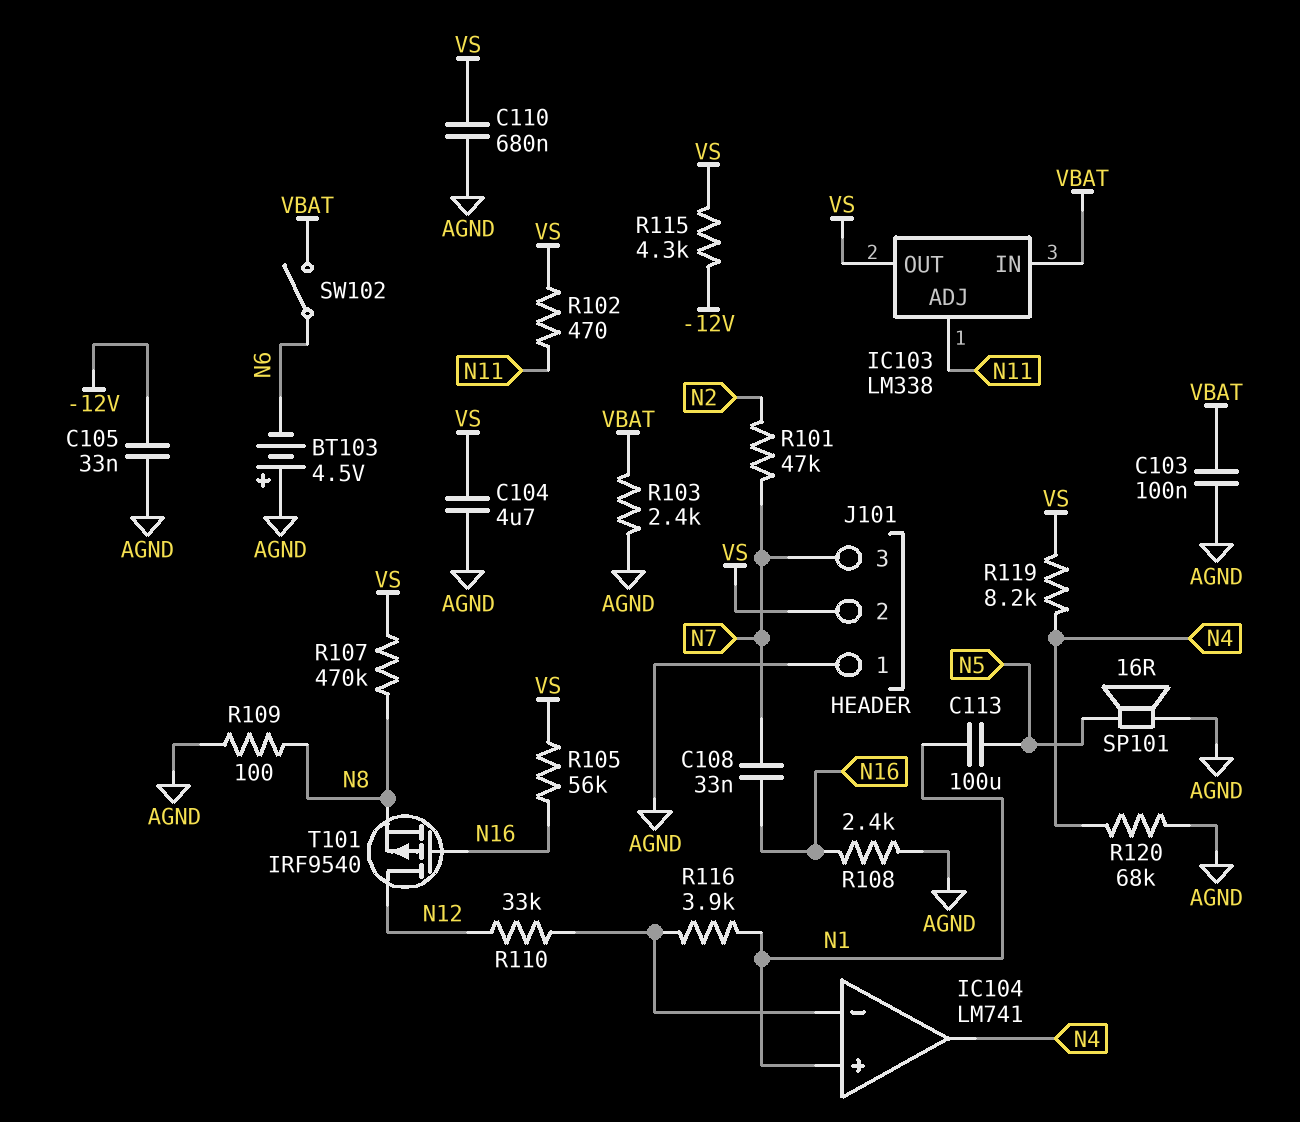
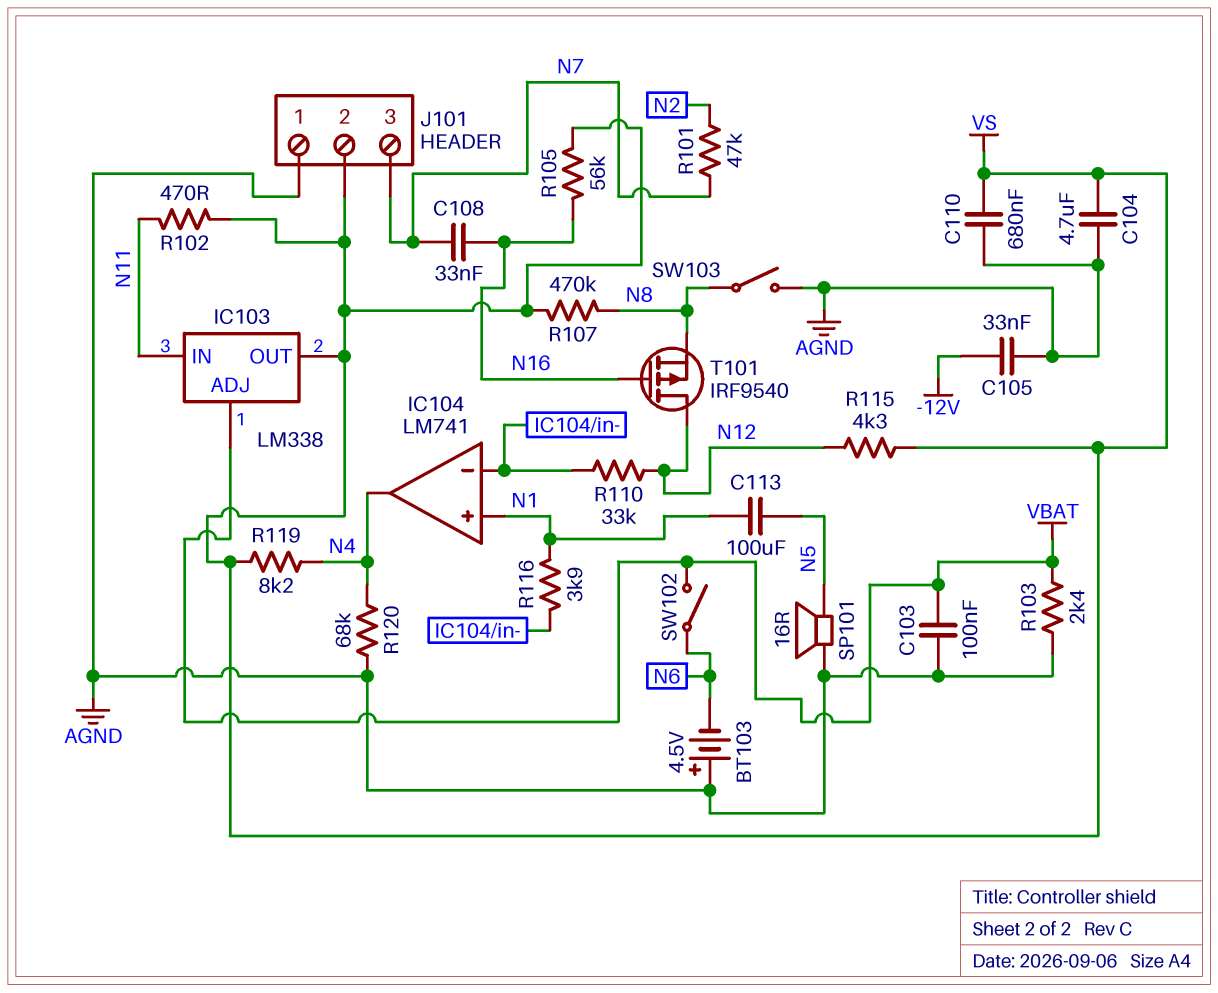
IC103 pin ADJ: N11 -> VBAT
IC103 pin IN: VBAT -> N11
R108: 2.4k (AGND, N16) -> none
R109: 100 (AGND, N8) -> none
R115: 4.3k (-12V, VS) -> 4.3k (N12, VS)
SW103: none -> switch (AGND, N8)

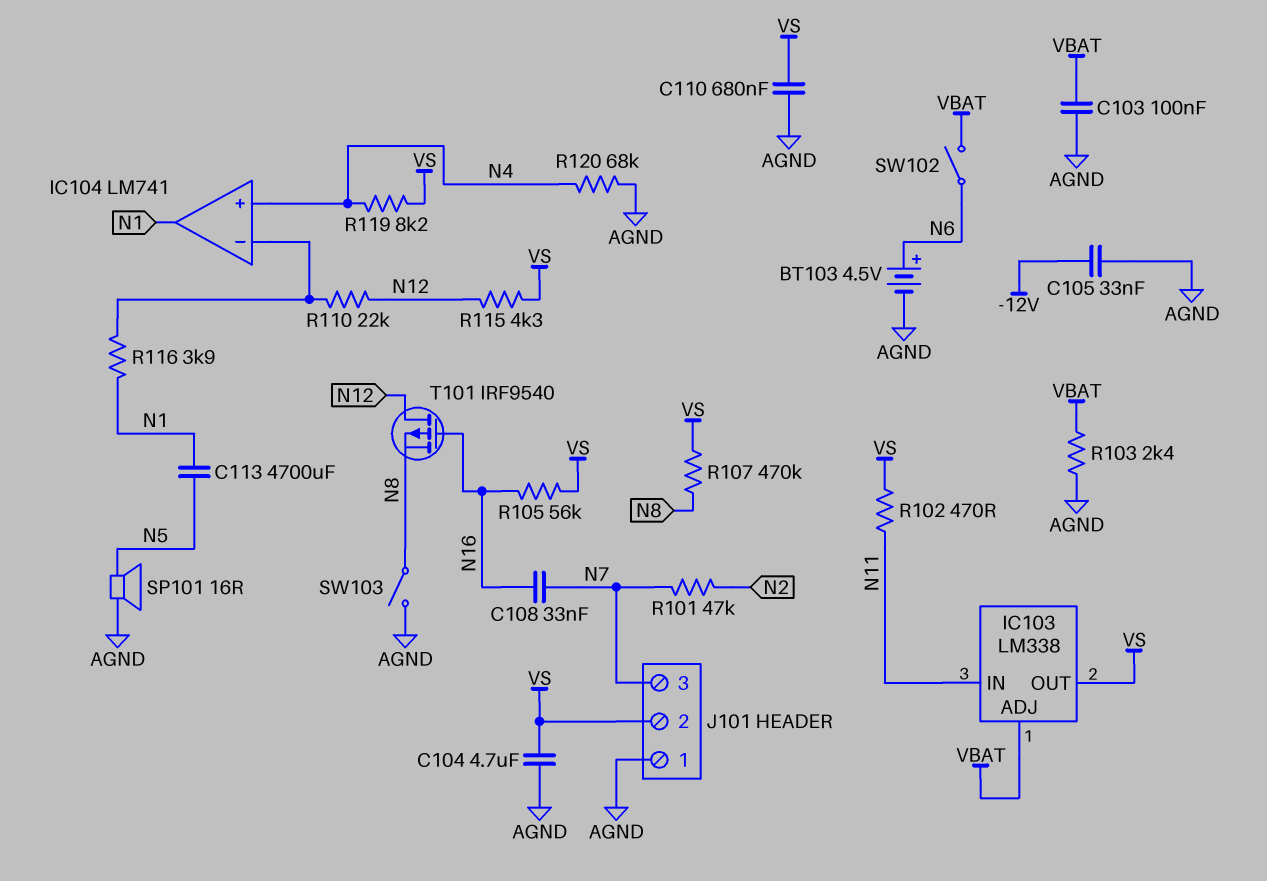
BT103: 4.5V (plus AGND, minus N6) -> 4.5V (plus N6, minus AGND)
C113: 100uF (N1, N5) -> 4700uF (N1, N5)
IC104 pin in+: N1 -> N4
IC104 pin out: N4 -> N1
R110: 33k (IC104/in-, N12) -> 22k (IC104/in-, N12)

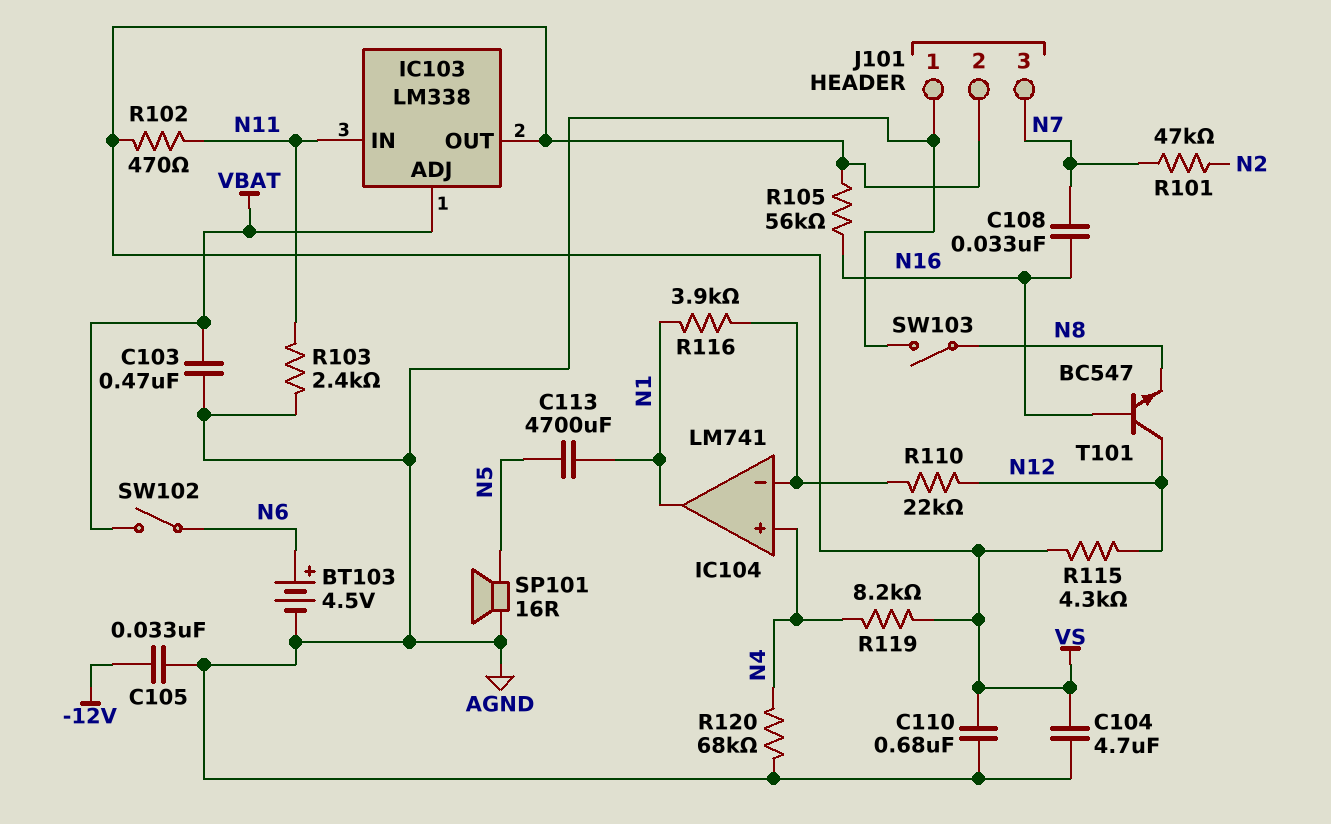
C103: 100nF (AGND, VBAT) -> 470nF (AGND, VBAT)
R103: 2.4k (AGND, VBAT) -> 2.4k (AGND, N11)
R107: 470k (N8, VS) -> none
T101: PMOS IRF9540 (G N16, D N12, S N8) -> NPN BC547 (B N16, C N12, E N8)

